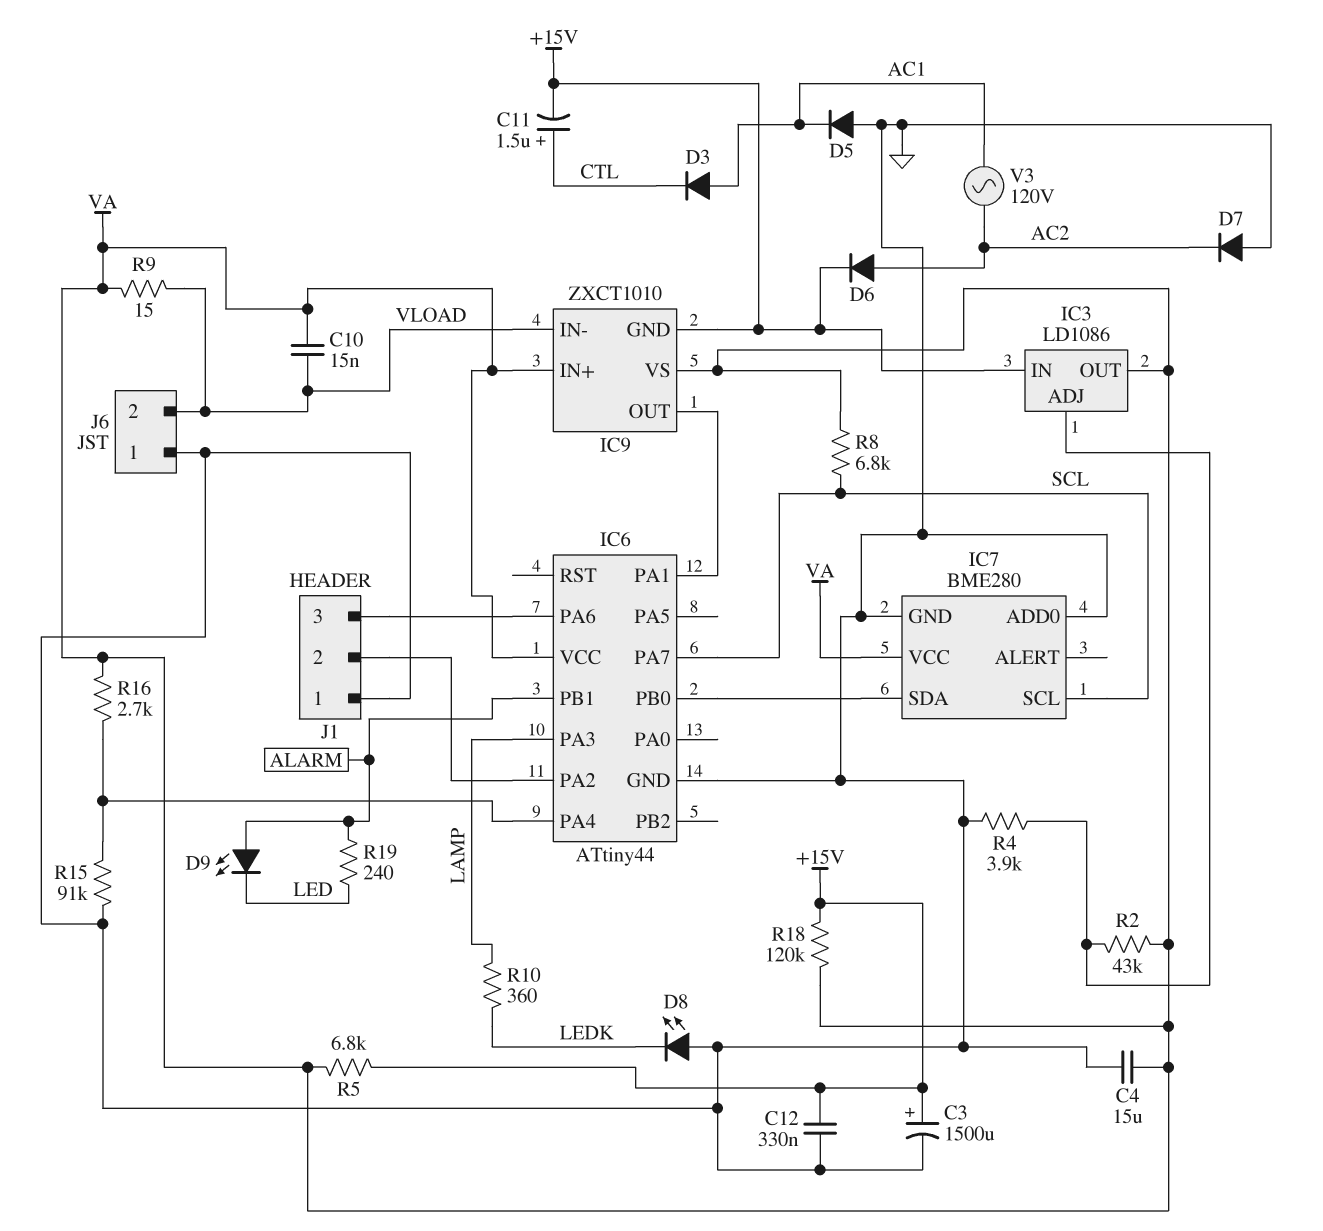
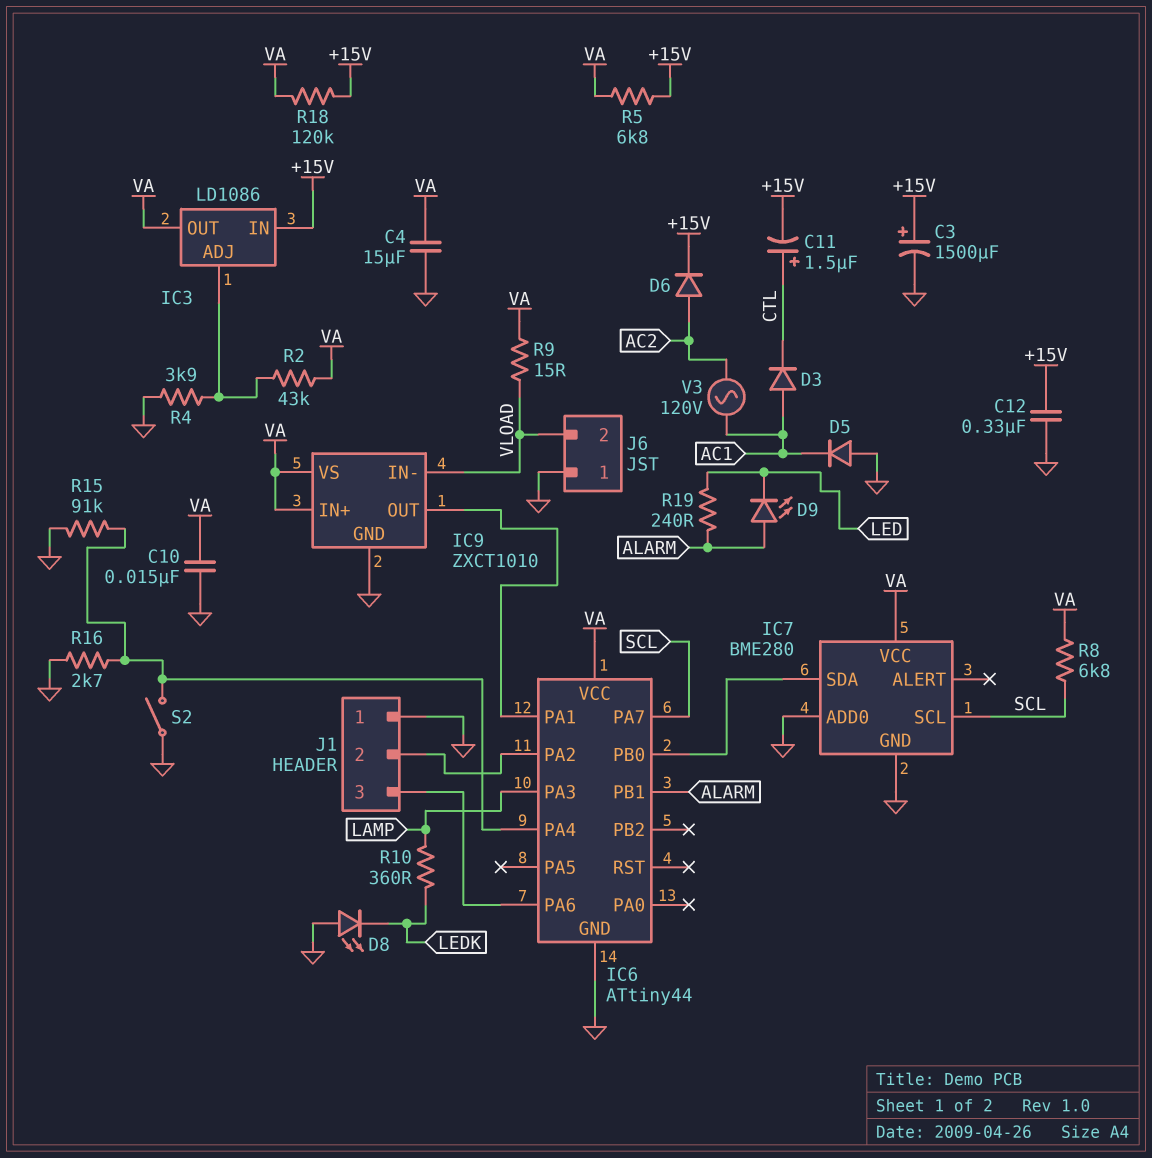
C10: 15nF (VA, VLOAD) -> 15nF (GND, VA)
D7: diode (A GND, K AC2) -> none
IC9 pin GND: +15V -> GND
R16: 2.7k (IC6/PA4, VA) -> 2.7k (GND, IC6/PA4)
S2: none -> switch (GND, IC6/PA4)

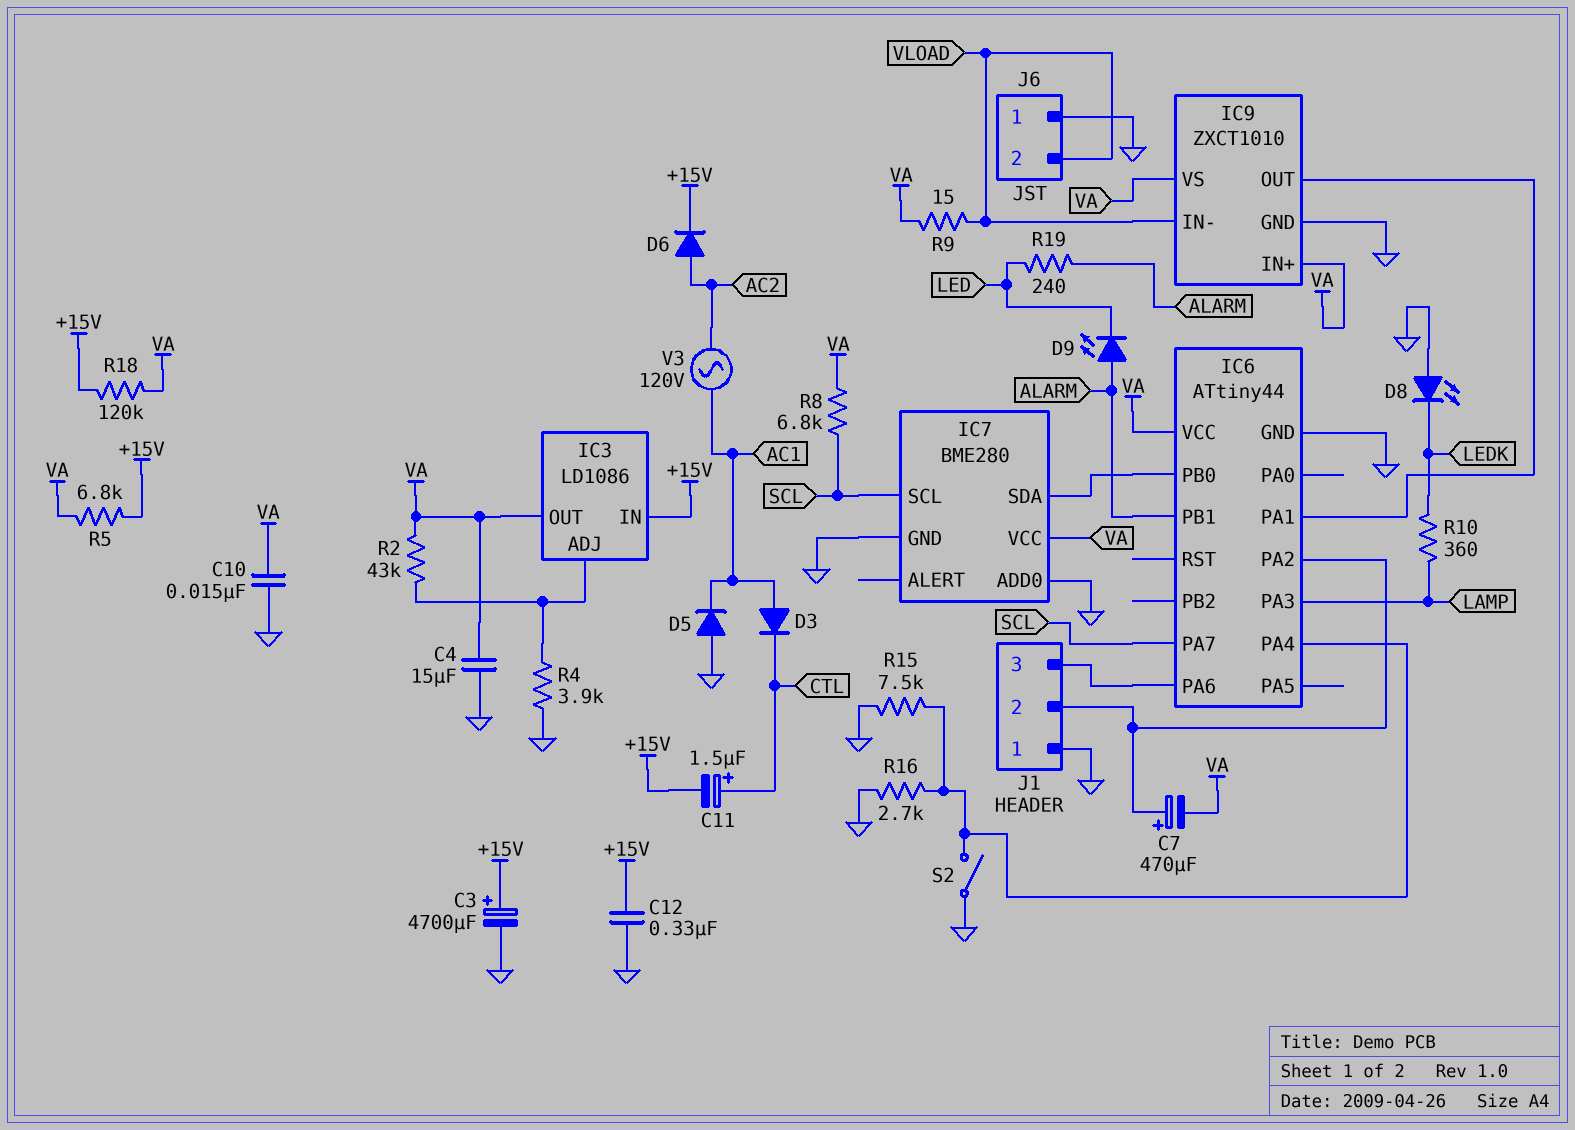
C3: 1500uF (plus +15V, minus GND) -> 4700uF (plus +15V, minus GND)
C7: none -> 470uF (plus IC6/PA2, minus VA)
R15: 91k (GND, IC6/PA4) -> 7.5k (GND, IC6/PA4)

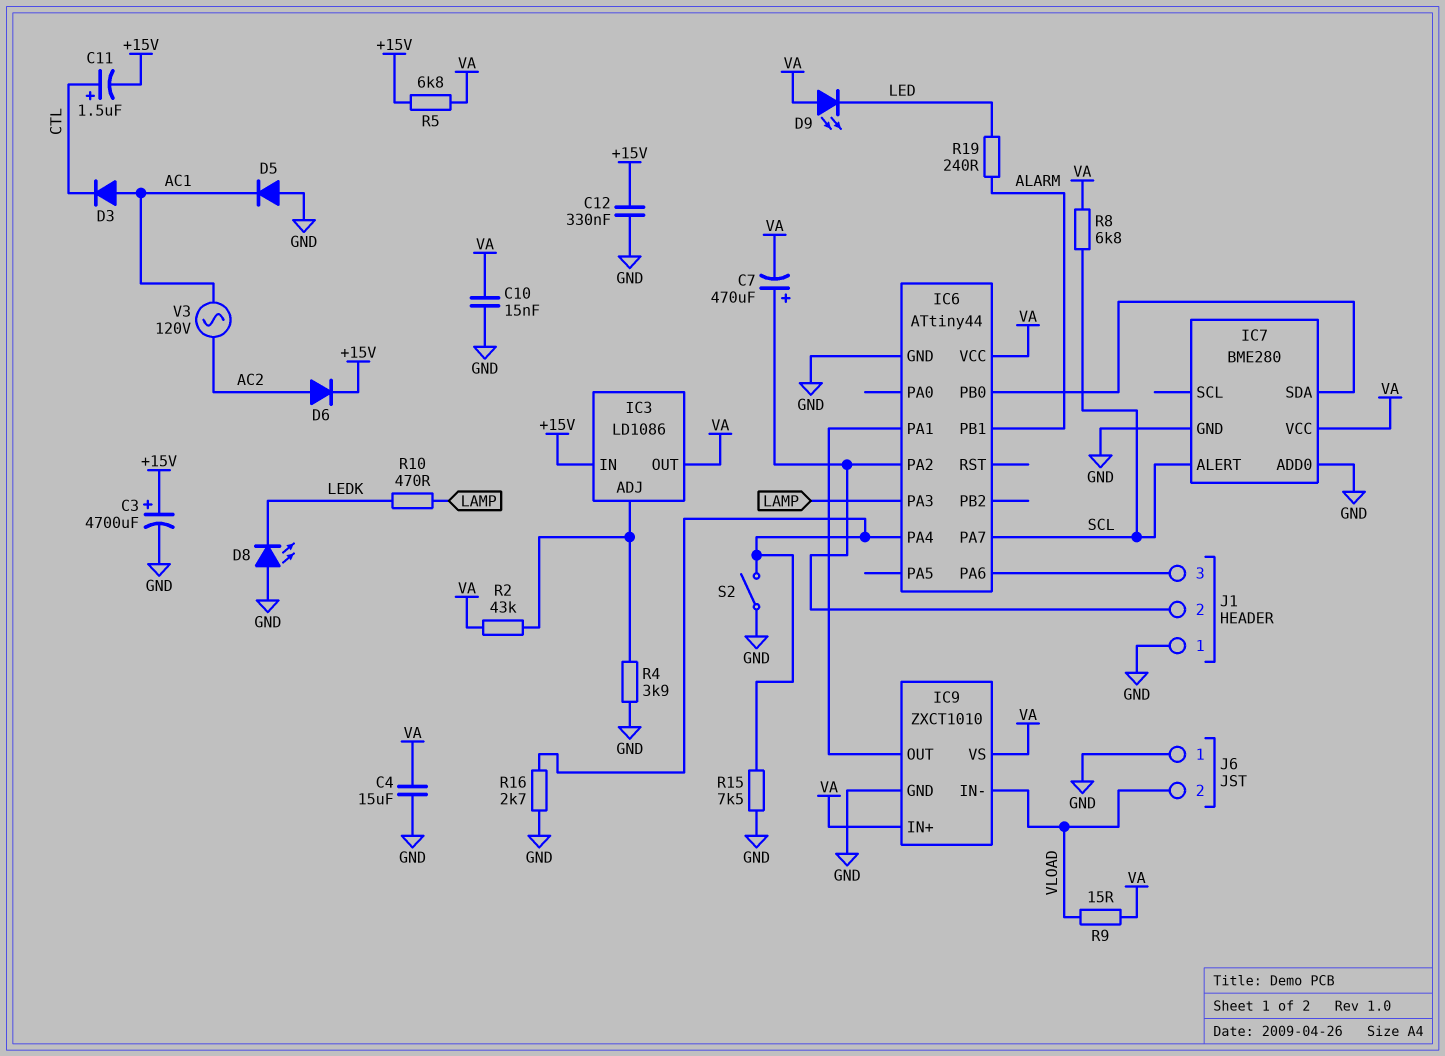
D9: LED (A ALARM, K LED) -> LED (A VA, K LED)
IC7 pin ALERT: none -> SCL
IC7 pin SCL: SCL -> none
R10: 360 (LAMP, LEDK) -> 470 (LAMP, LEDK)
R18: 120k (+15V, VA) -> none

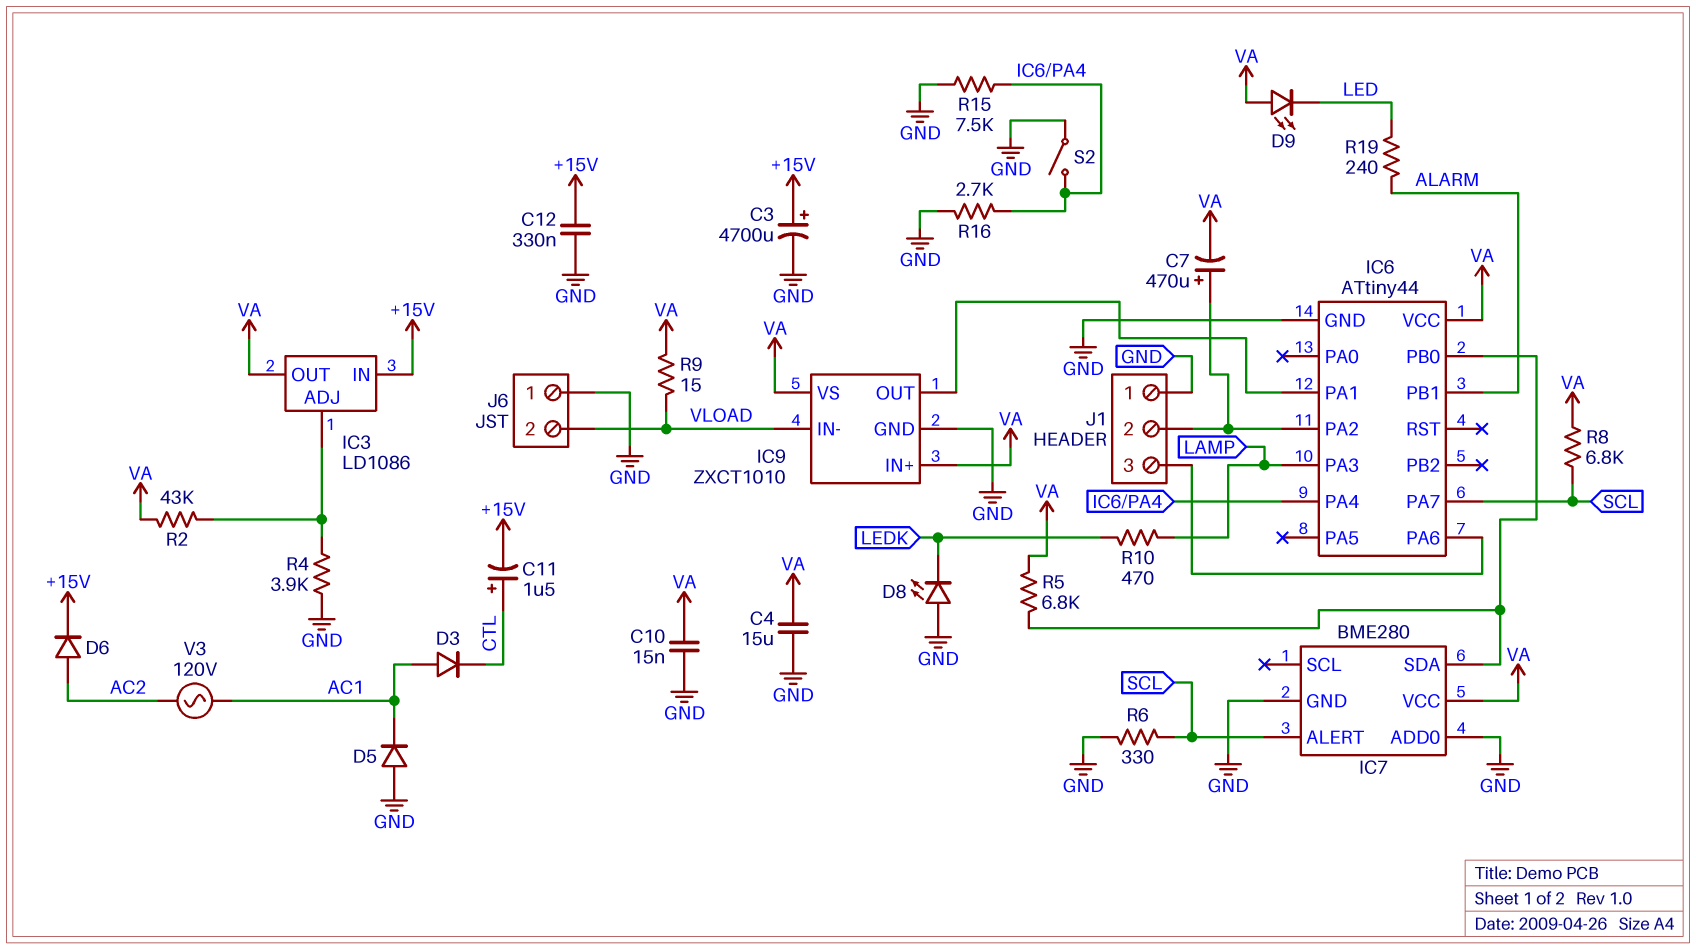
R5: 6.8k (+15V, VA) -> 6.8k (IC6/PB0, VA)
R6: none -> 330 (GND, SCL)

